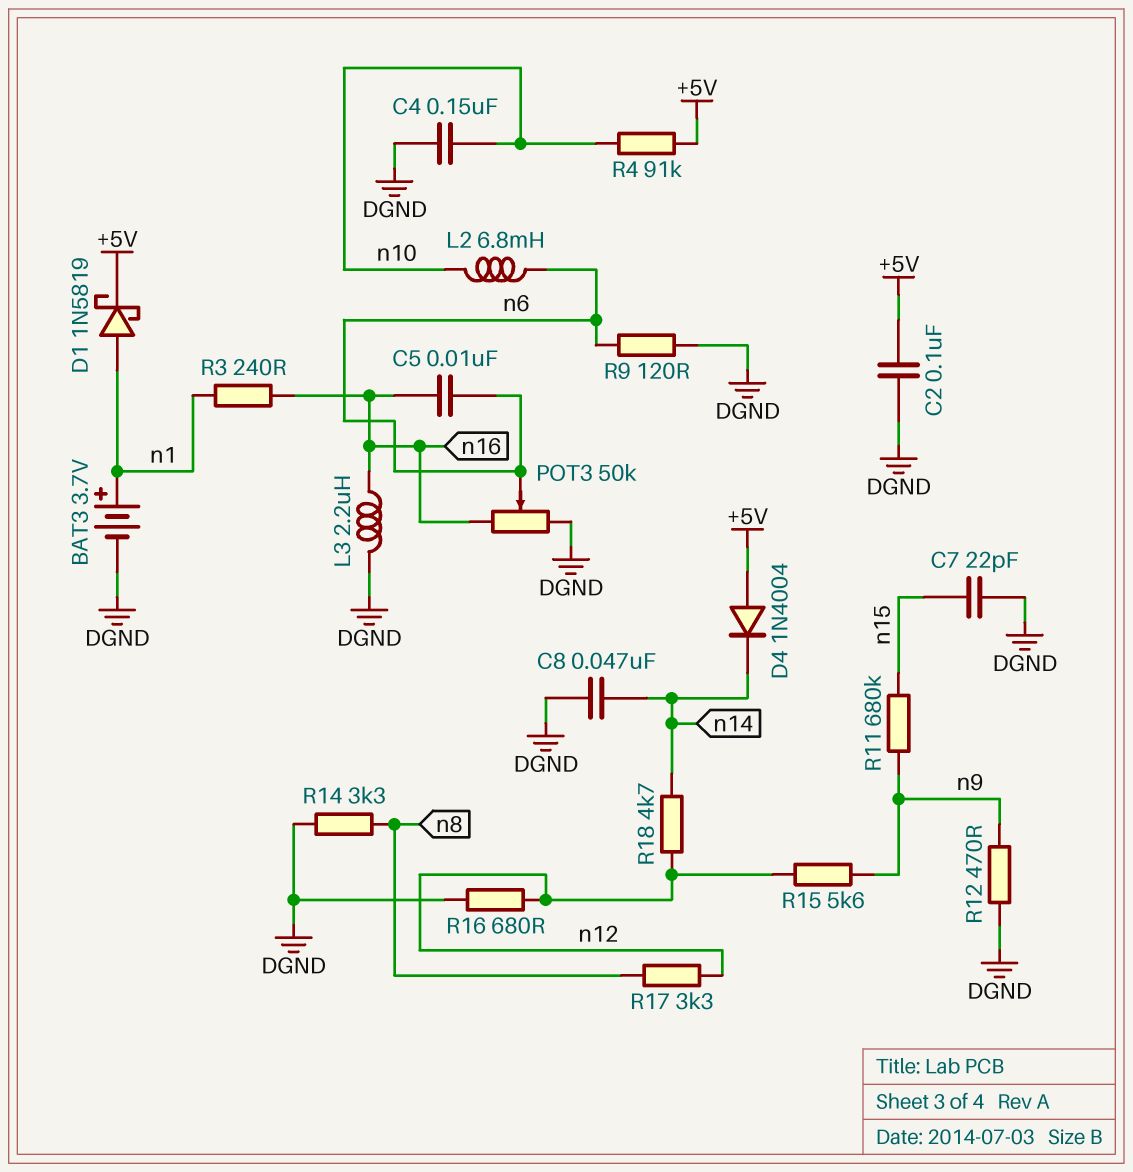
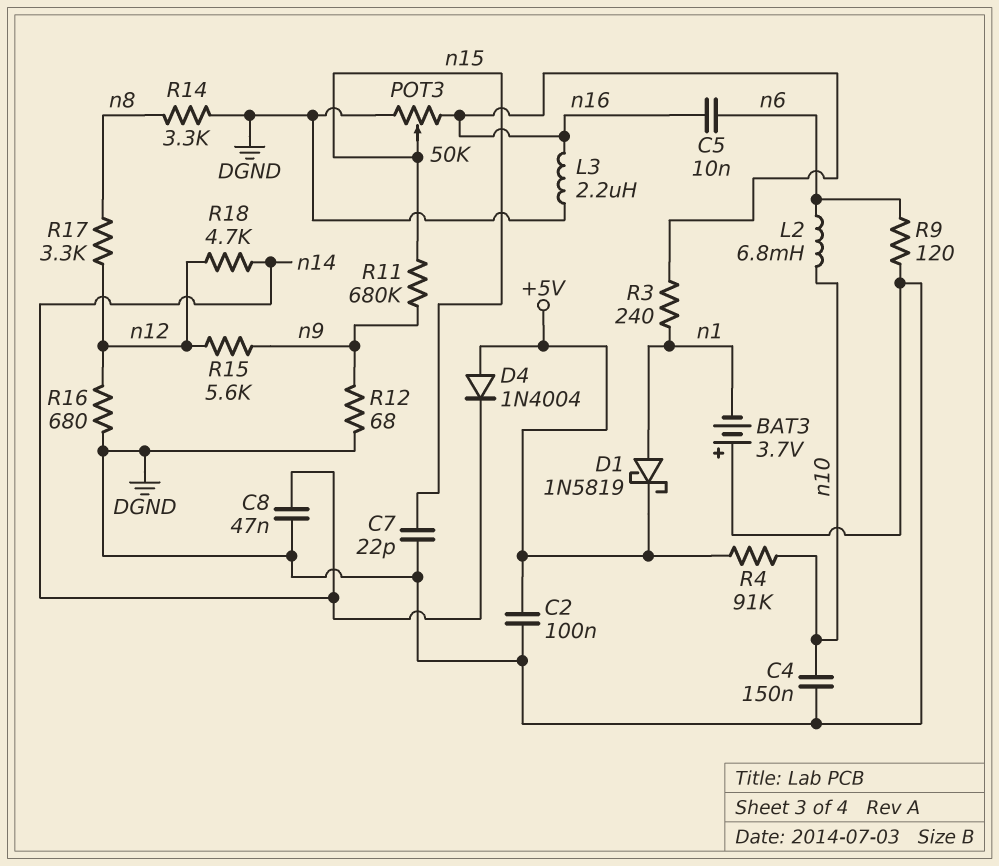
BAT3: 3.7V (plus n1, minus DGND) -> 3.7V (plus DGND, minus n1)
POT3: 50k (DGND, n16, wiper n6) -> 50k (DGND, n16, wiper n15)
R12: 470 (DGND, n9) -> 68 (DGND, n9)

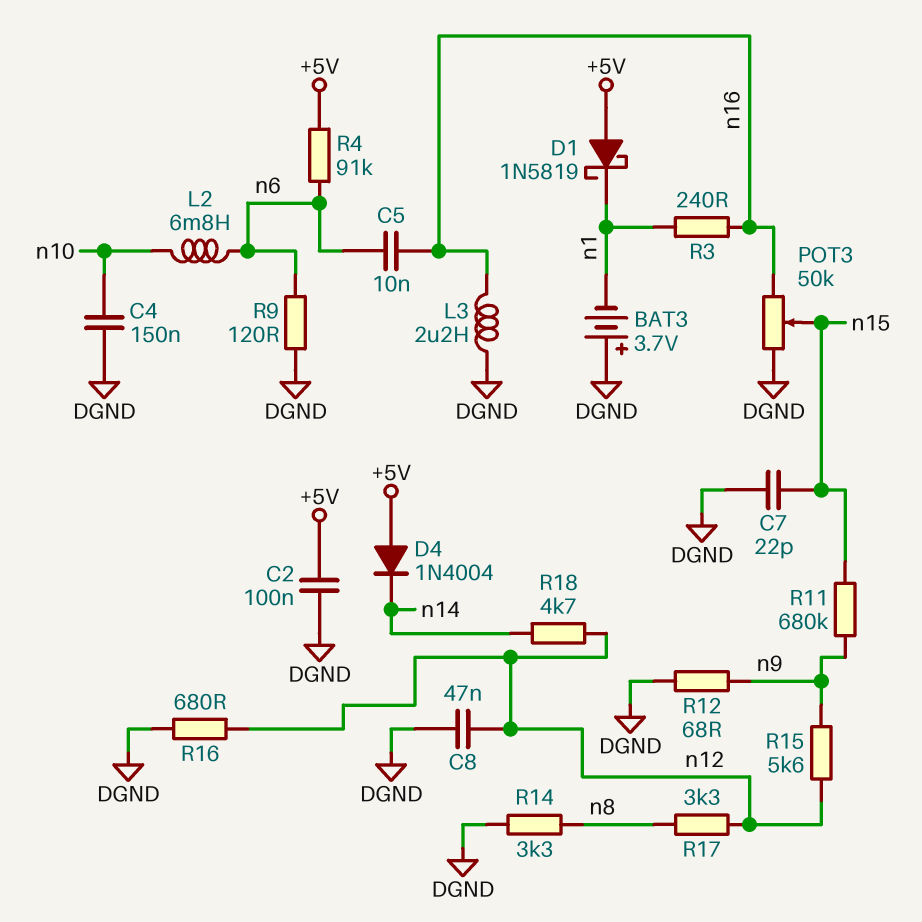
C8: 47nF (DGND, n14) -> 47nF (DGND, n12)
D1: schottky 1N5819 (A n1, K +5V) -> schottky 1N5819 (A +5V, K n1)
R4: 91k (+5V, n10) -> 91k (+5V, n6)

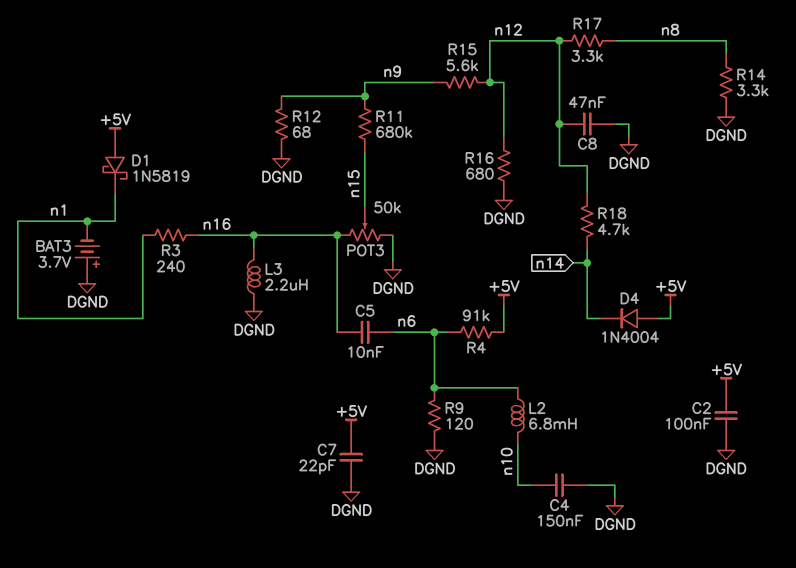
C7: 22pF (DGND, n15) -> 22pF (+5V, DGND)

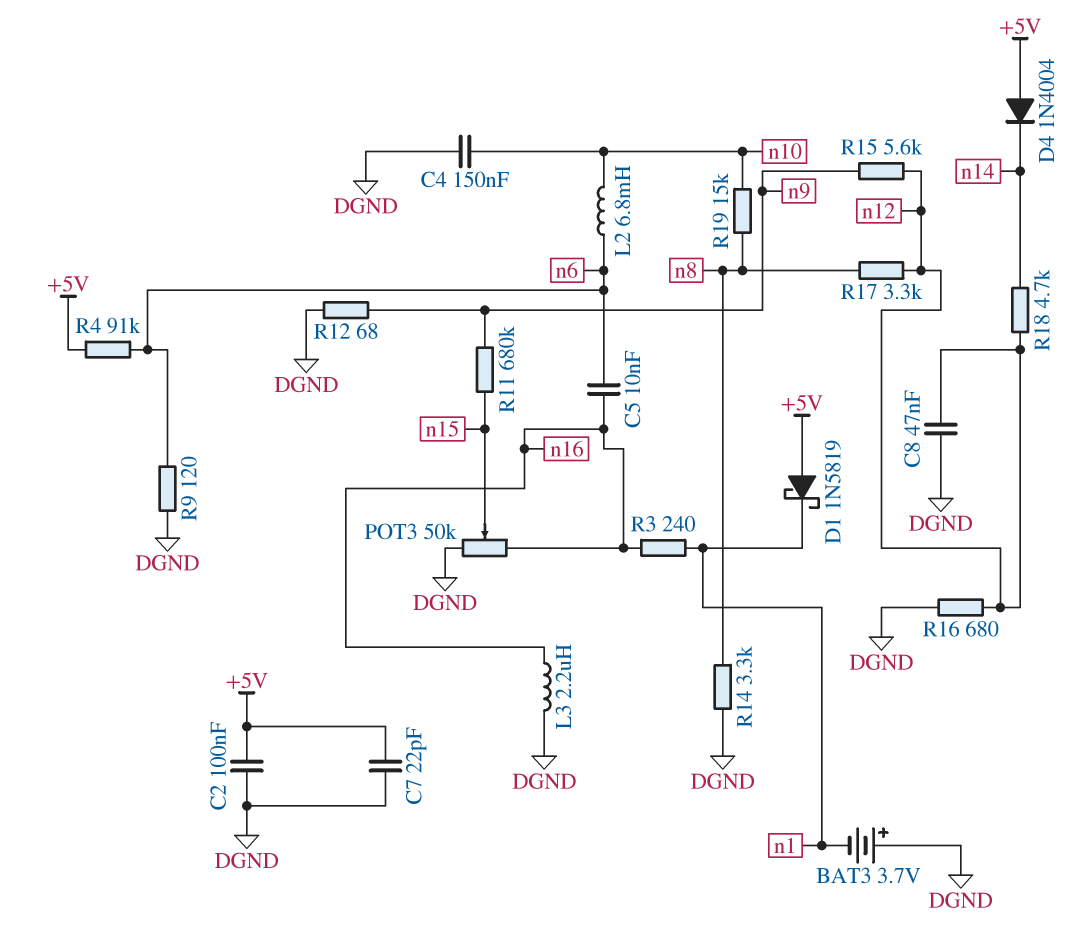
R19: none -> 15k (n8, n10)

